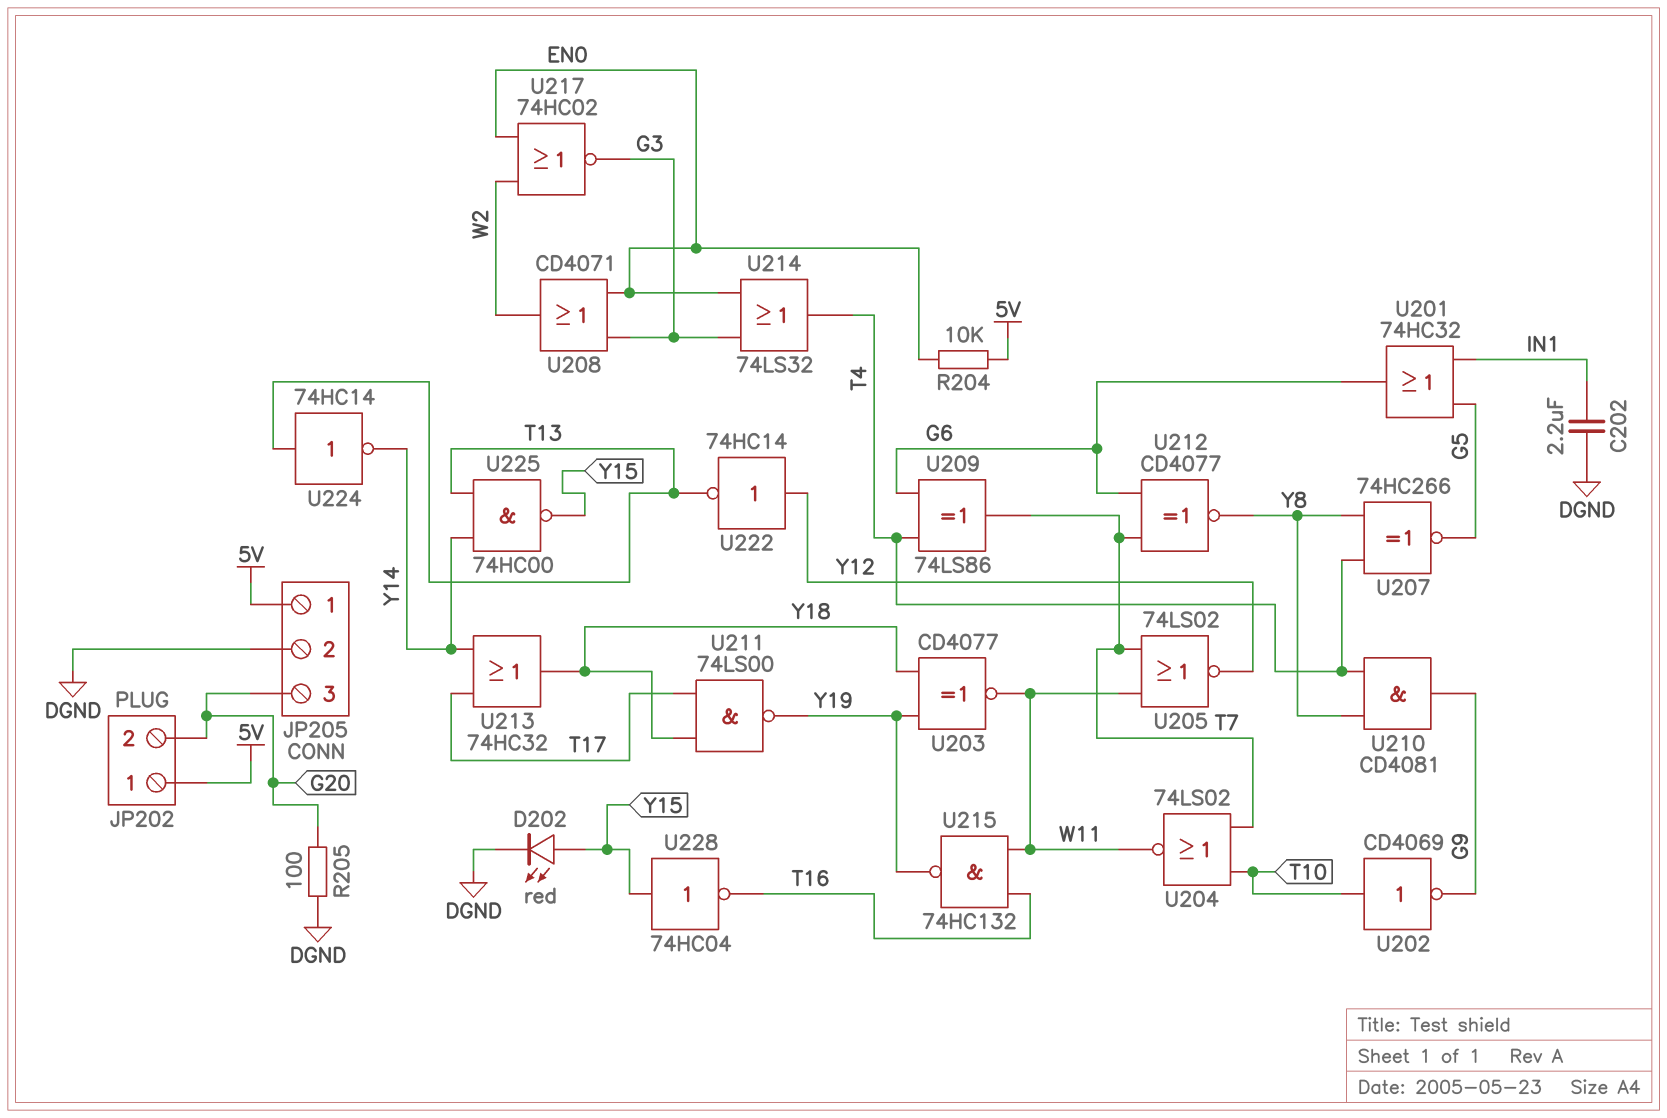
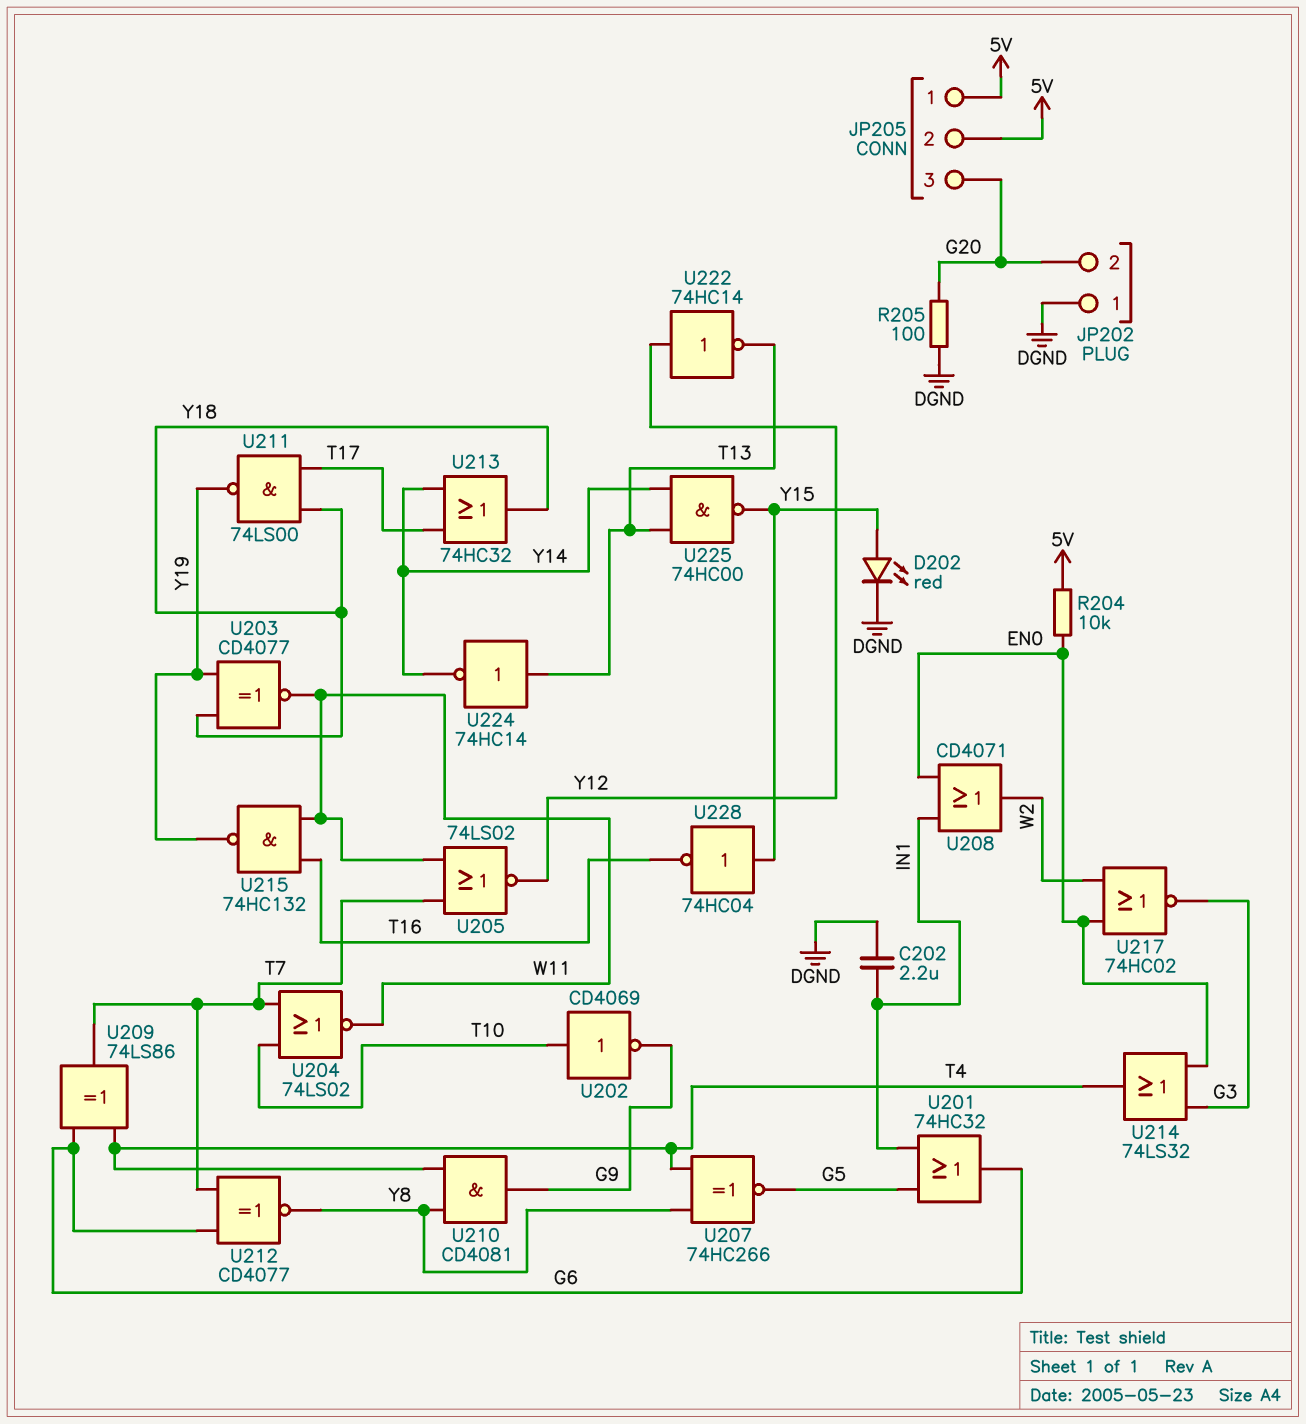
JP202 pin 1: 5V -> DGND
JP205 pin 2: DGND -> 5V
U208: OR CD4071 (in EN0, in G3, out W2) -> OR CD4071 (in EN0, in IN1, out W2)

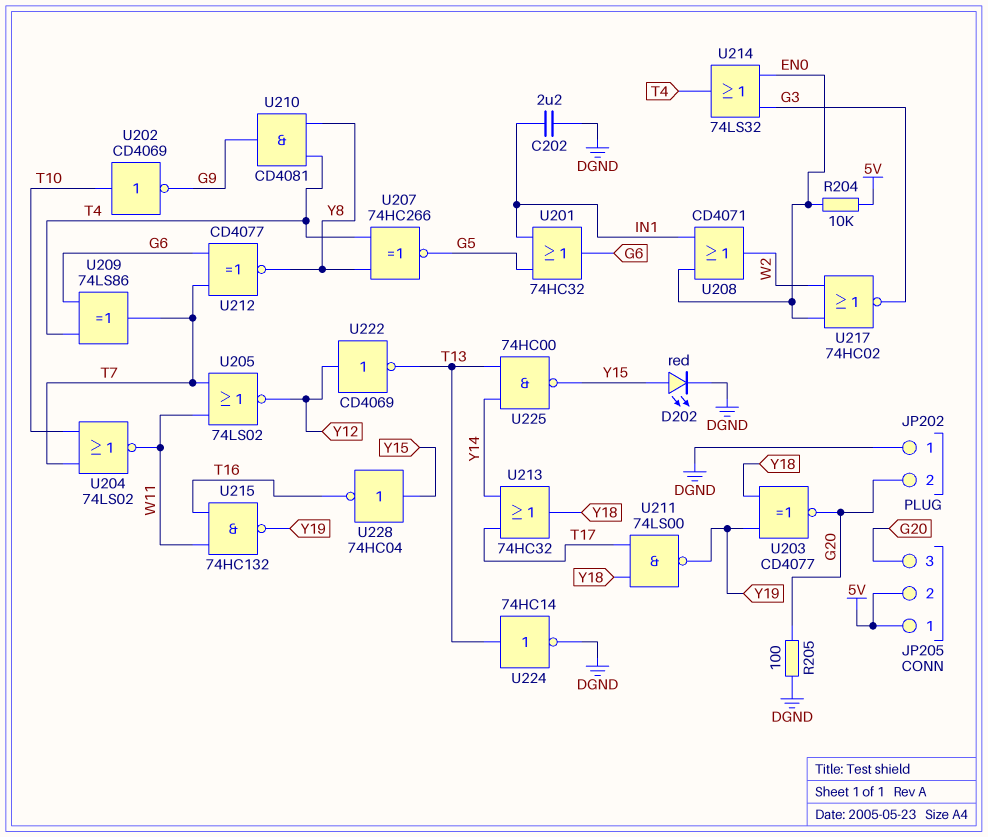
U203: XNOR CD4077 (in Y18, in Y19, out W11) -> XNOR CD4077 (in Y18, in Y19, out G20)
U222: NOT 74HC14 (in Y12, out T13) -> NOT CD4069 (in Y12, out T13)
U224: NOT 74HC14 (in T13, out Y14) -> NOT 74HC14 (in T13, out DGND)

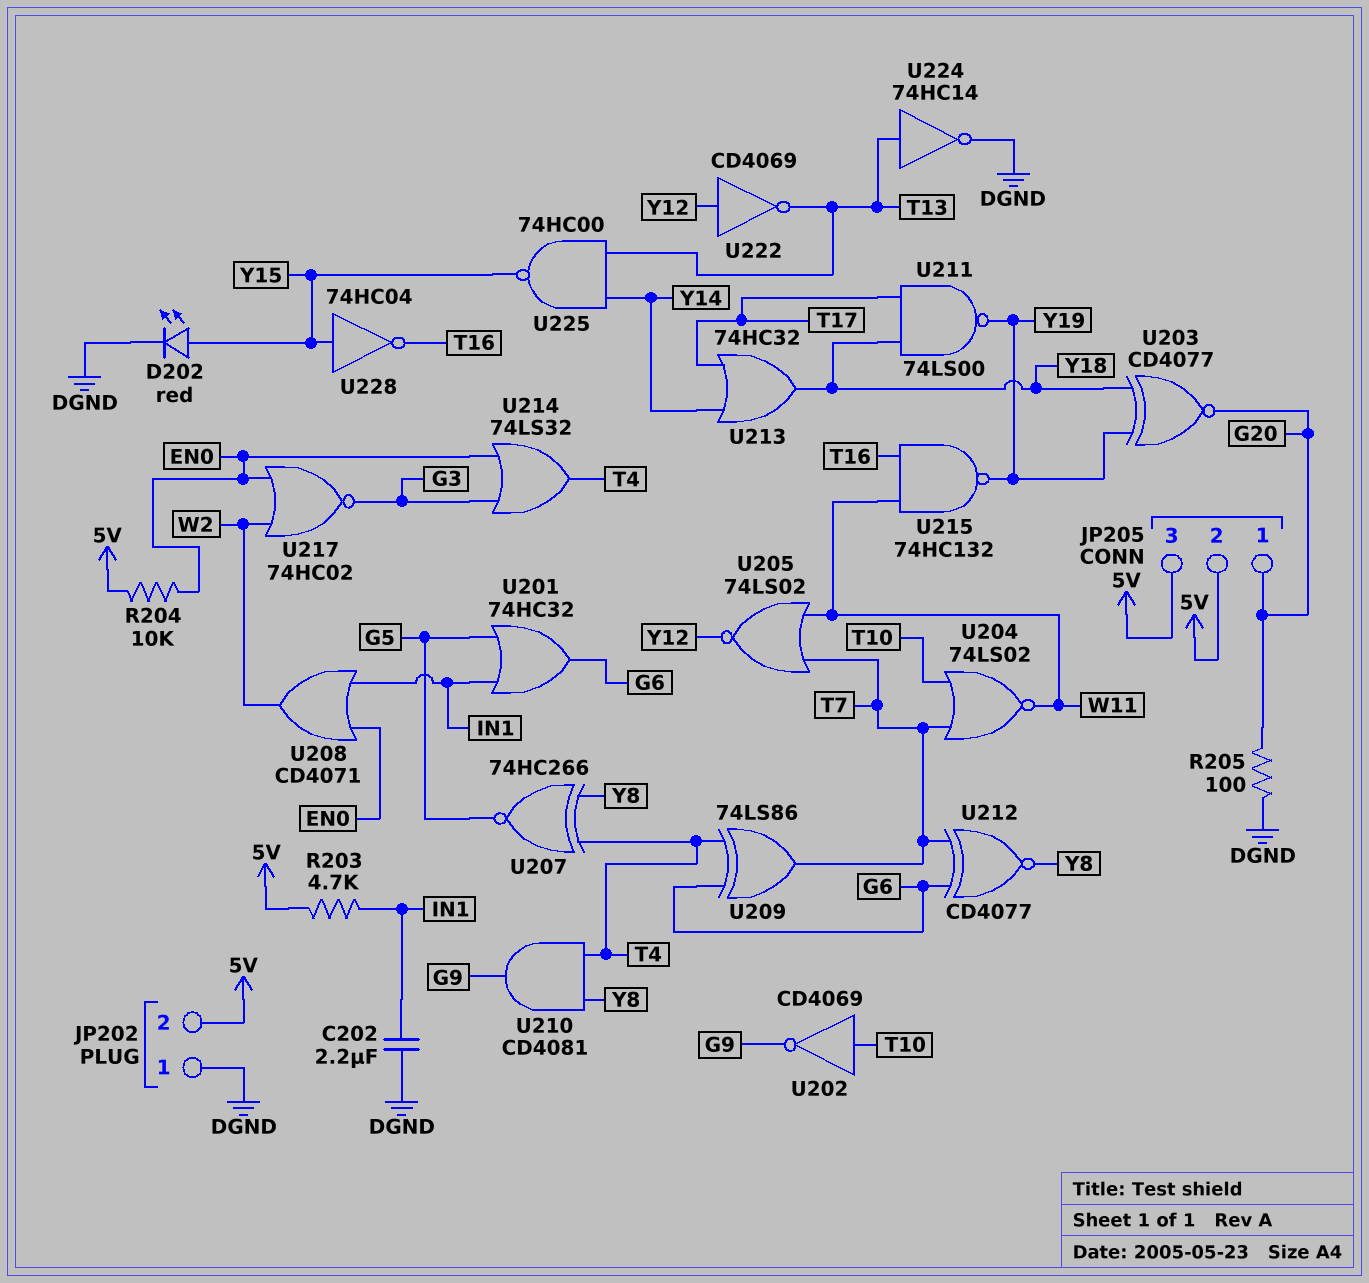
JP202 pin 2: G20 -> 5V
JP205 pin 1: 5V -> G20
JP205 pin 3: G20 -> 5V
R203: none -> 4.7k (5V, IN1)

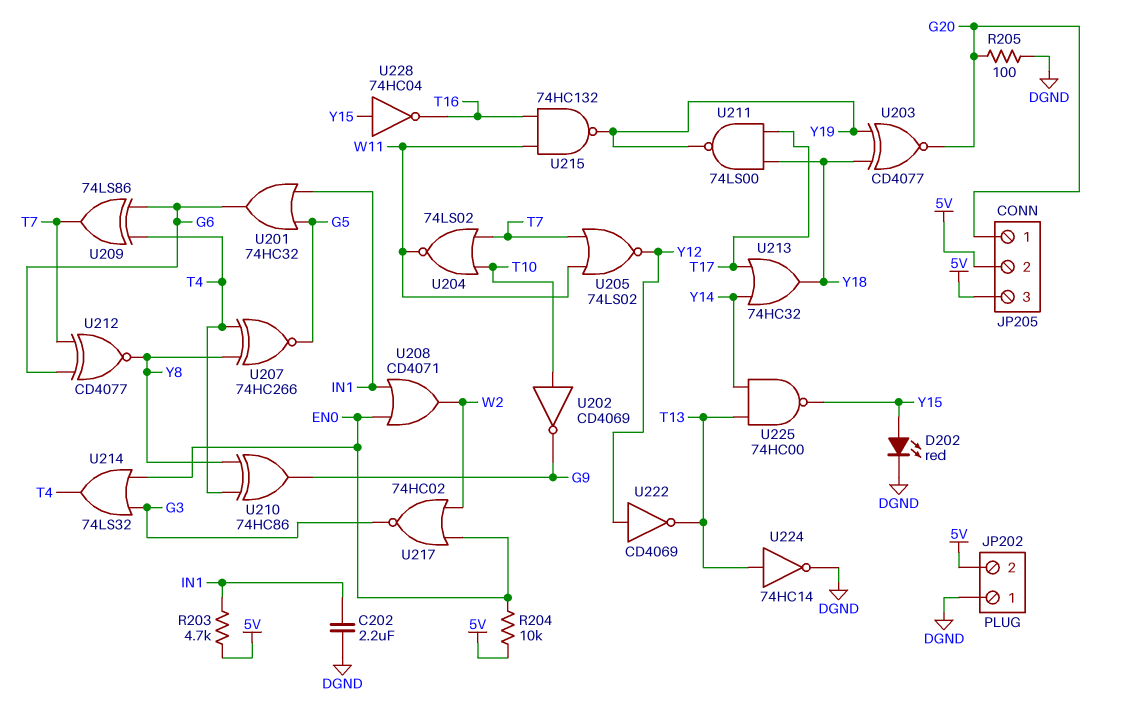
U210: AND CD4081 (in T4, in Y8, out G9) -> XOR 74HC86 (in T4, in Y8, out G9)

